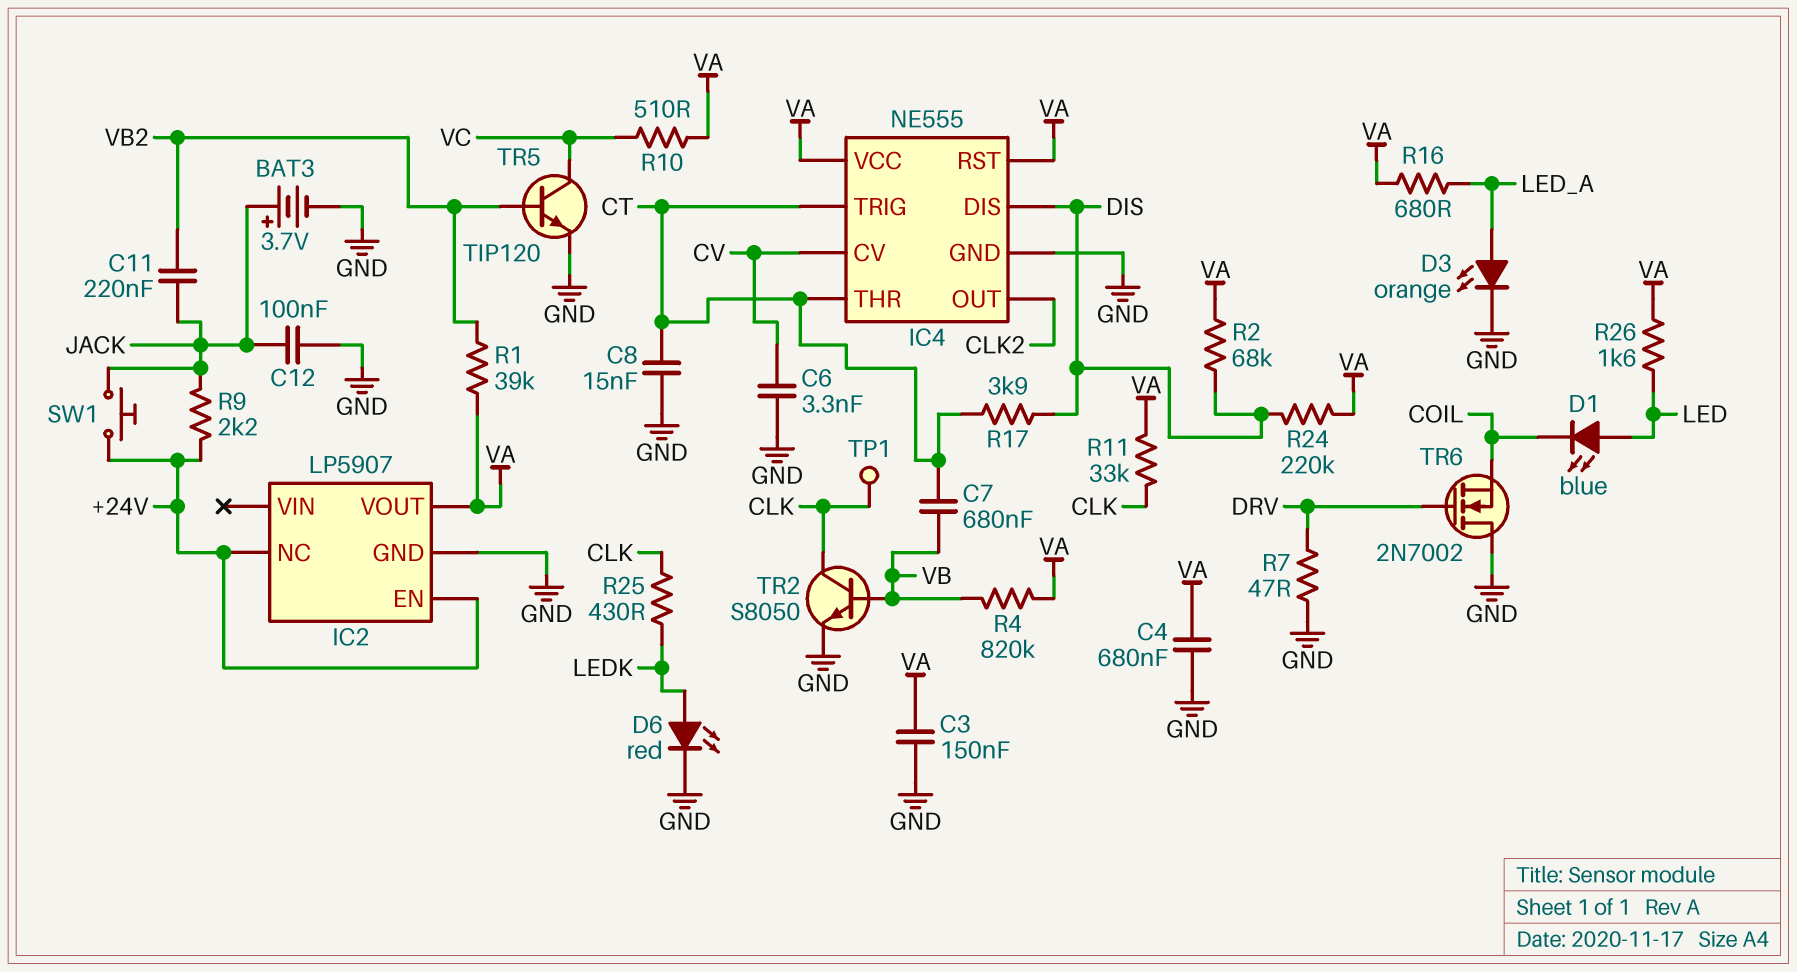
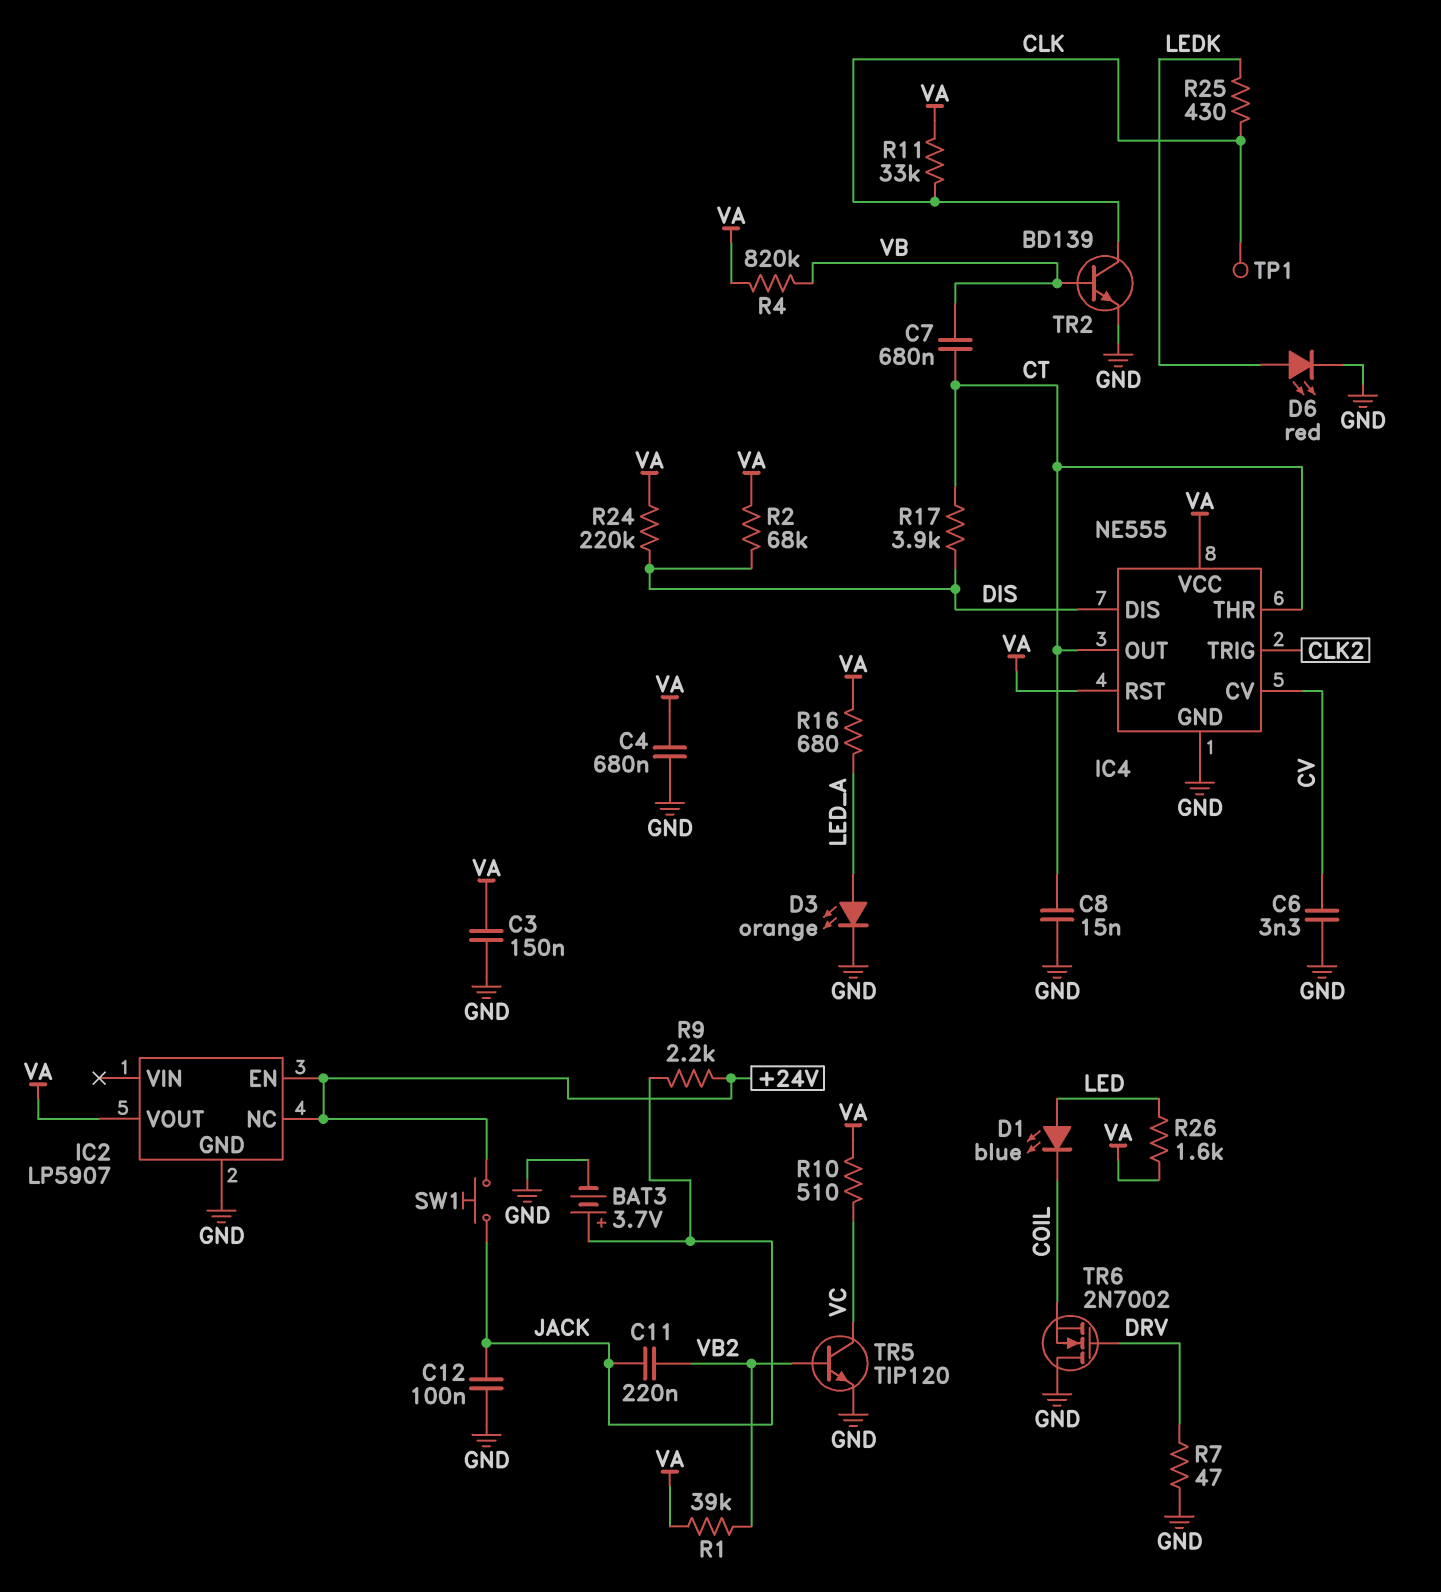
IC4 pin OUT: CLK2 -> CT
IC4 pin TRIG: CT -> CLK2
TR2: NPN S8050 (B VB, C CLK, E GND) -> NPN BD139 (B VB, C CLK, E GND)

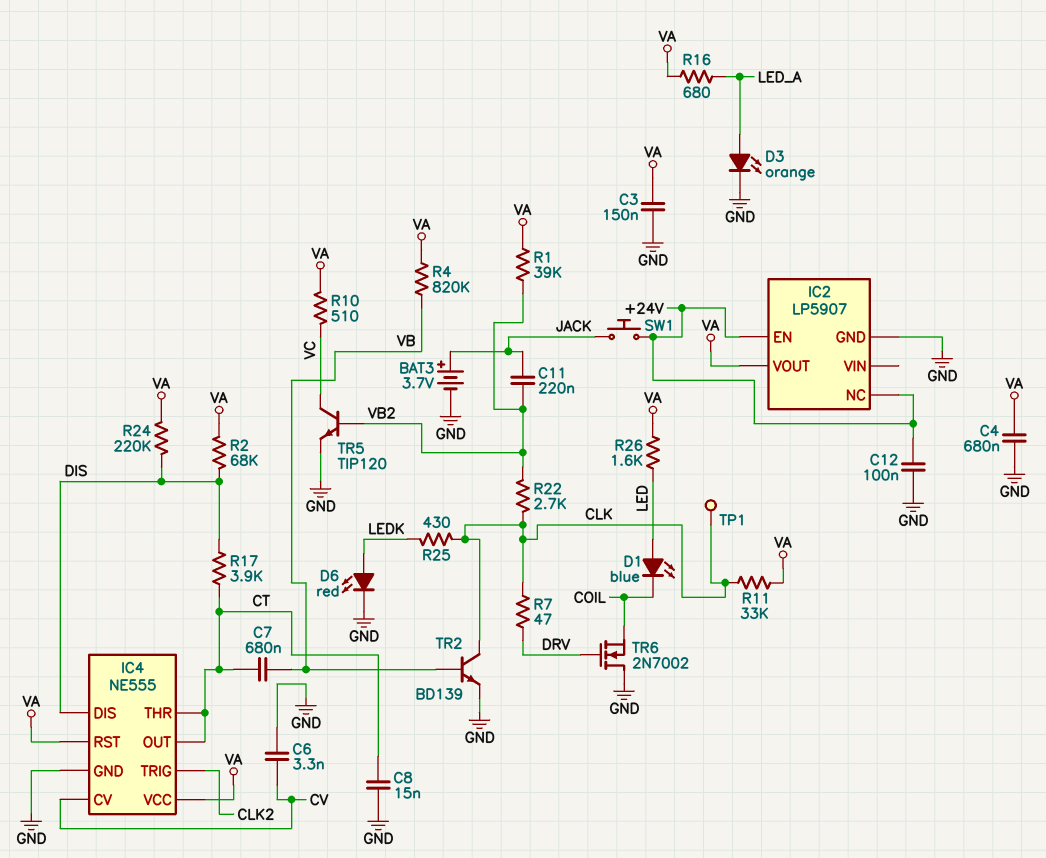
C12: 100nF (GND, JACK) -> 100nF (+24V, GND)
R7: 47 (DRV, GND) -> 47 (CLK, DRV)
R9: 2.2k (+24V, JACK) -> none
R22: none -> 2.7k (CLK, VB2)

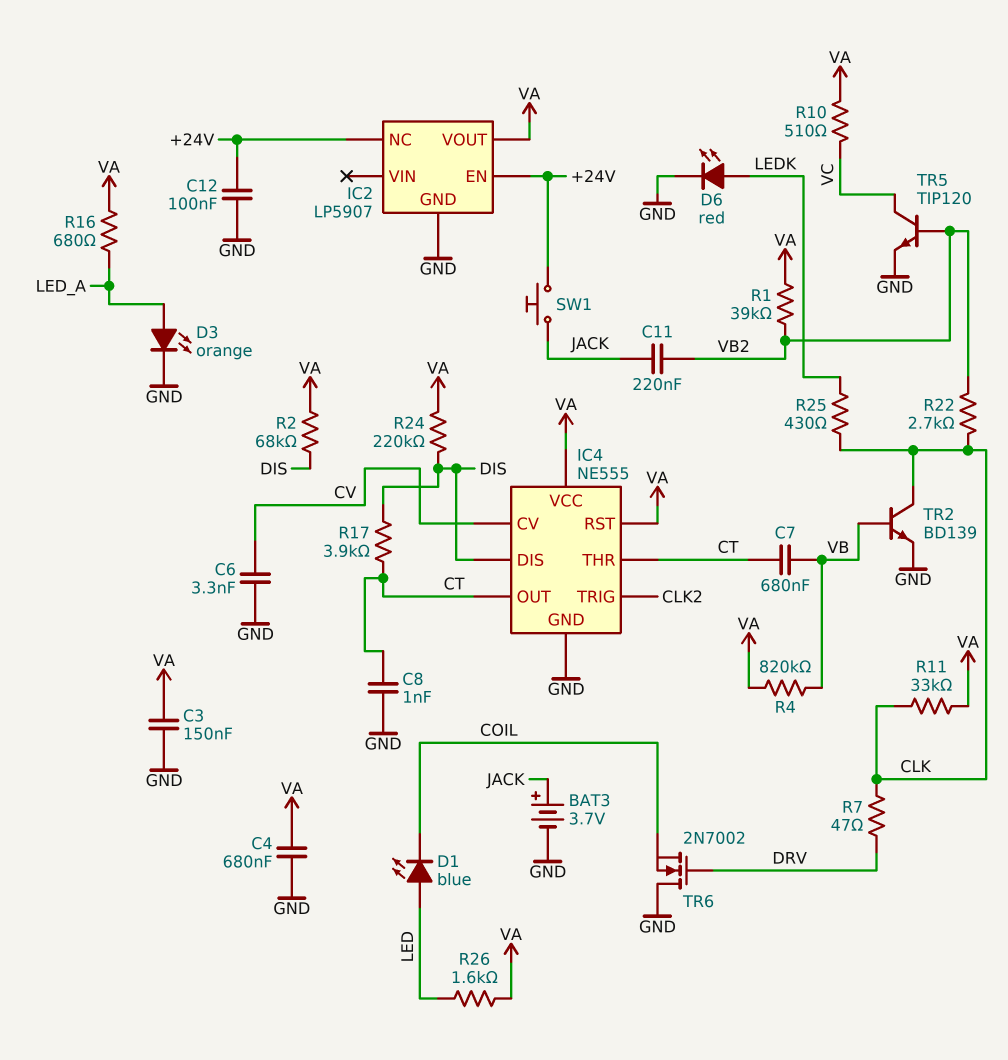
C8: 15nF (CT, GND) -> 1nF (CT, GND)
TP1: test point (CLK) -> none

